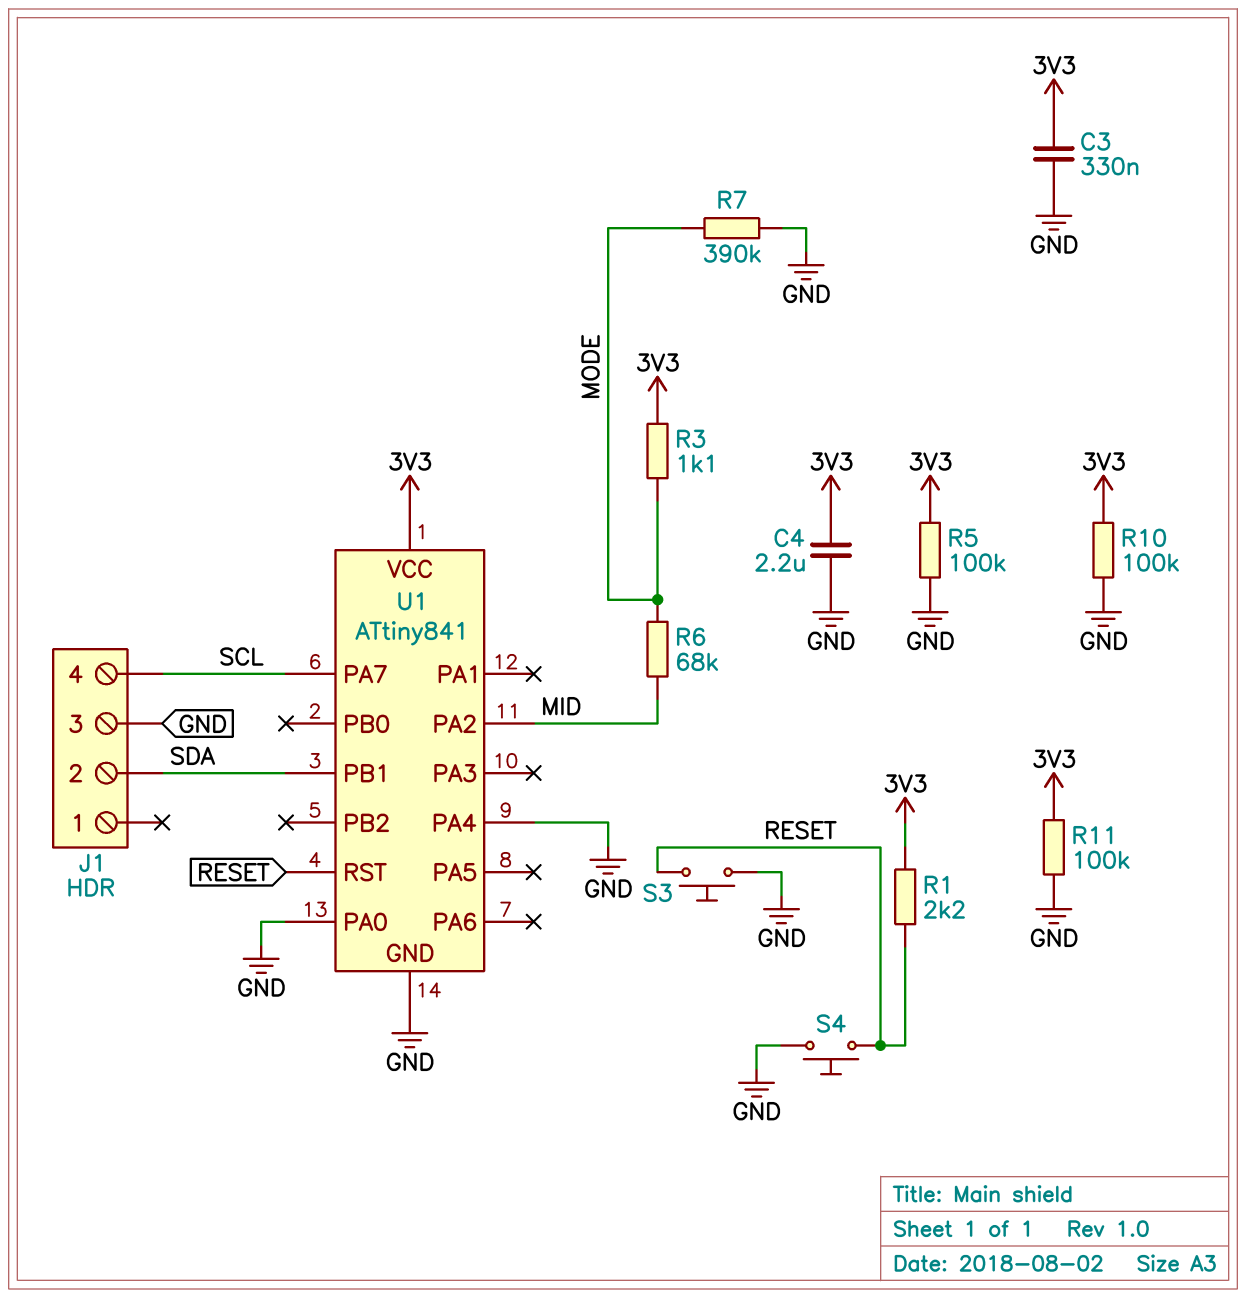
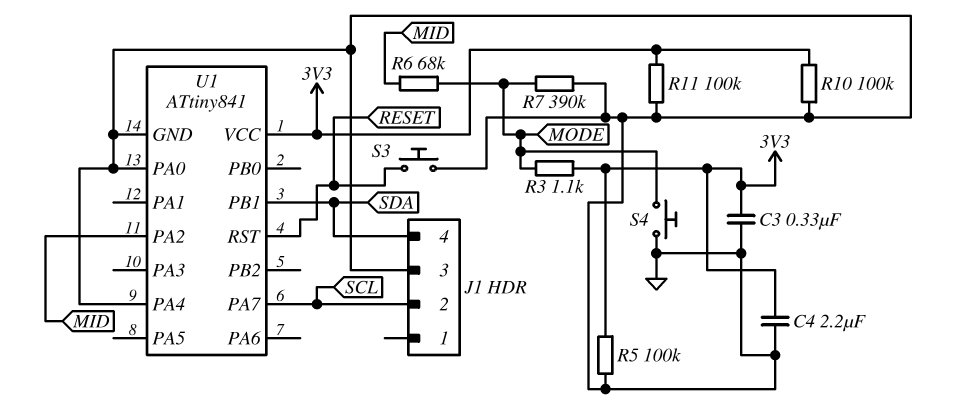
J1 pin 2: SDA -> SCL
J1 pin 4: SCL -> SDA
R1: 2.2k (3V3, RESET) -> none
S4: button (GND, RESET) -> button (GND, MODE)

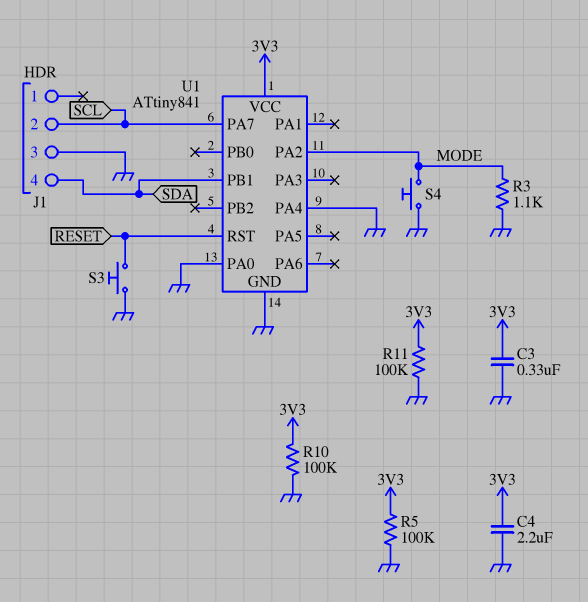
R3: 1.1k (3V3, MODE) -> 1.1k (GND, MODE)
R6: 68k (MID, MODE) -> none
R7: 390k (GND, MODE) -> none
U1 pin PA2: MID -> MODE

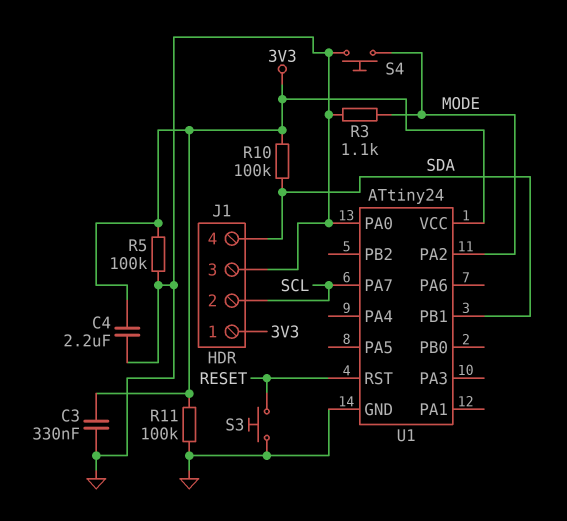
J1 pin 1: none -> 3V3
R10: 100k (3V3, GND) -> 100k (3V3, SDA)
U1: ATtiny841 -> ATtiny24
U1 pin PA4: GND -> none

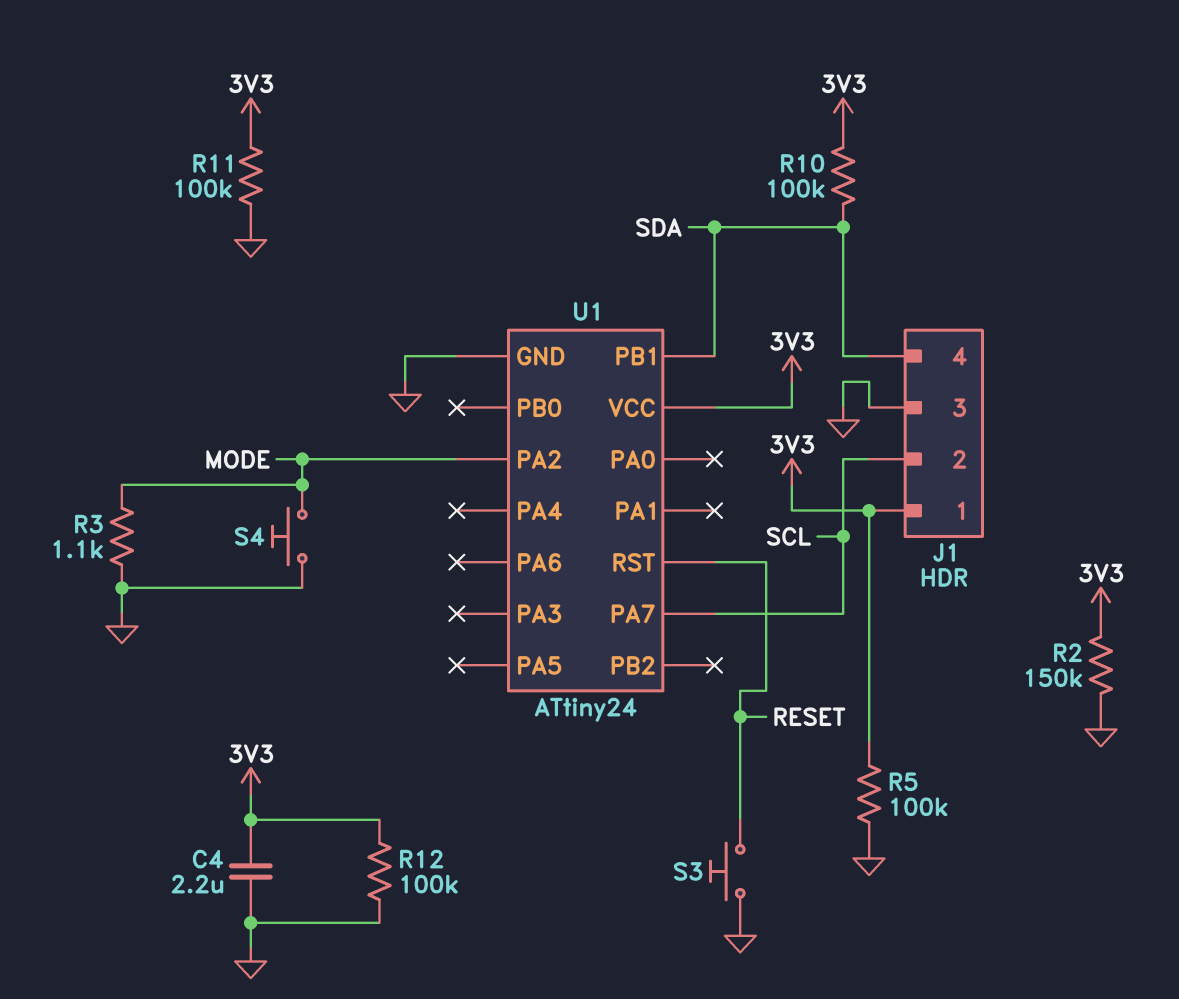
C3: 330nF (3V3, GND) -> none
R2: none -> 150k (3V3, GND)
R12: none -> 100k (3V3, GND)
U1 pin PA0: GND -> none

